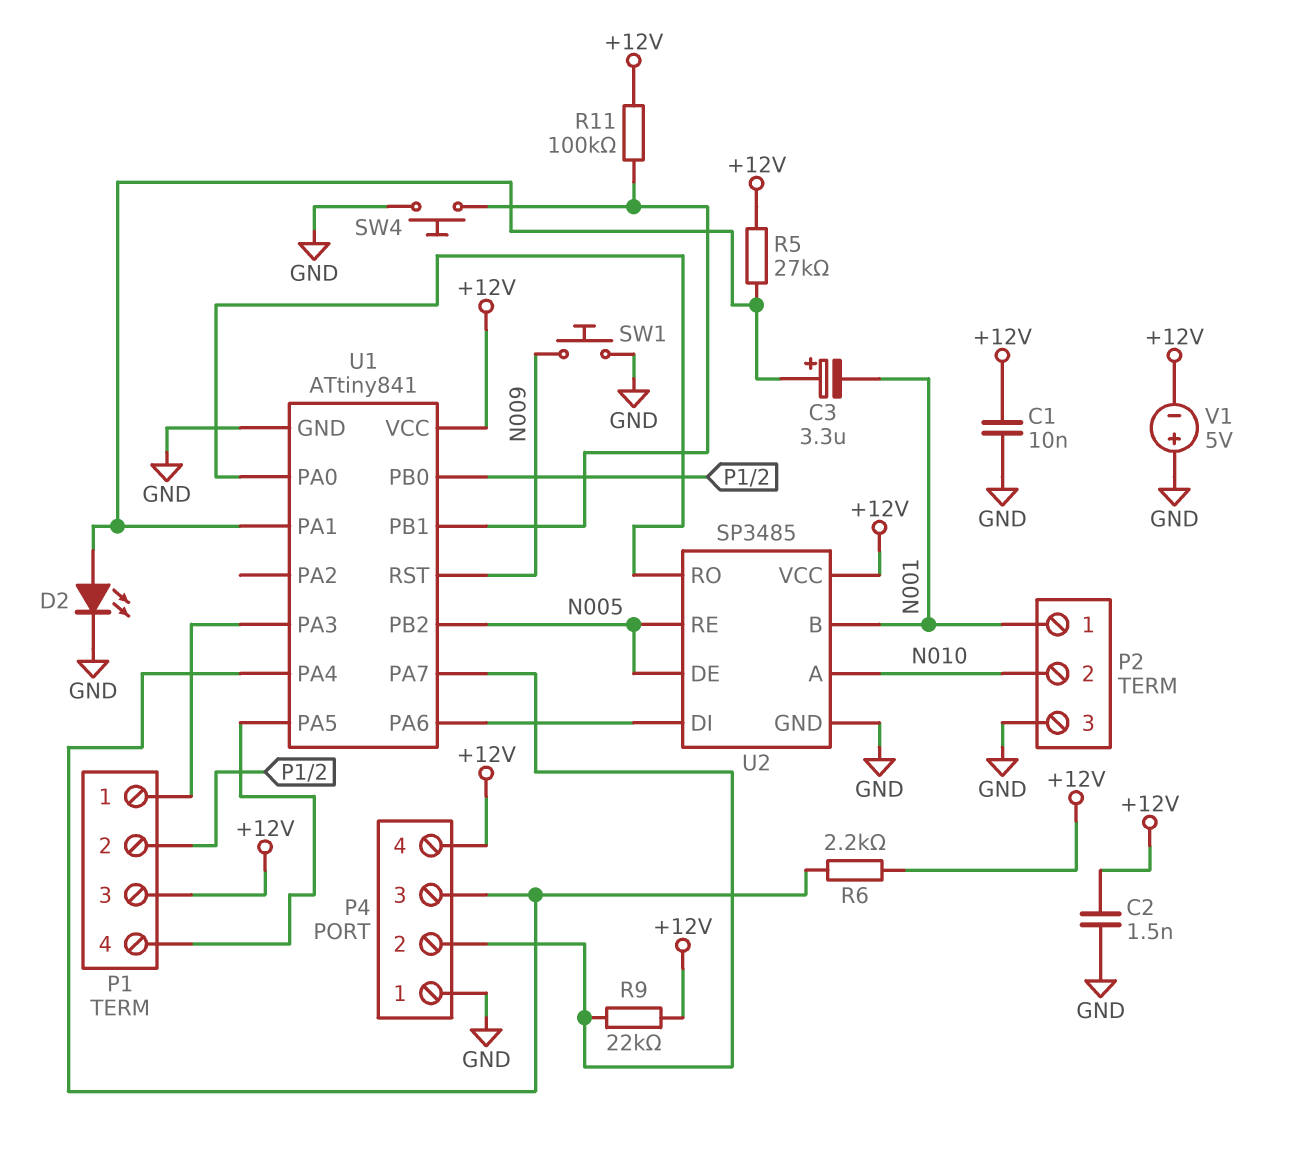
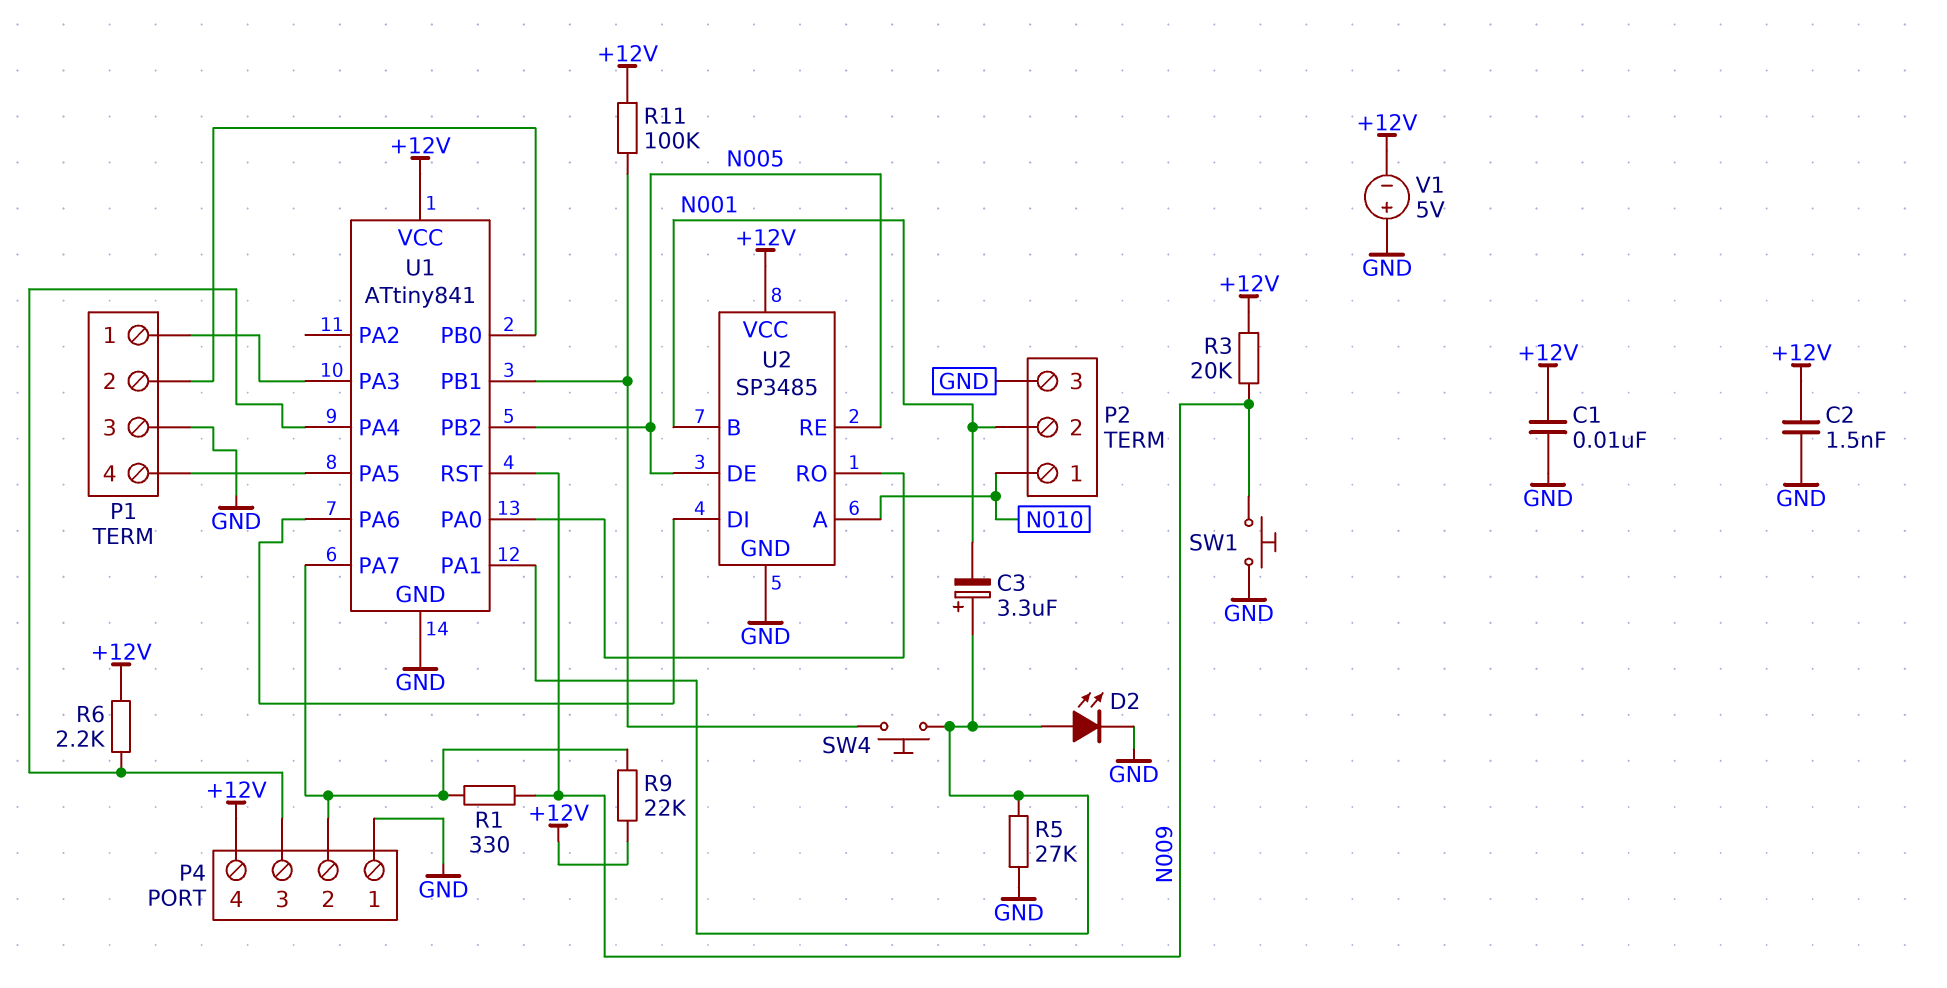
P1 pin 3: +12V -> GND
P2 pin 1: N001 -> N010
P2 pin 2: N010 -> N001
R1: none -> 330 (N009, P4/2)
R3: none -> 20k (+12V, N009)
R5: 27k (+12V, U1/PA1) -> 27k (GND, U1/PA1)
SW4: button (GND, U1/PB1) -> button (U1/PA1, U1/PB1)

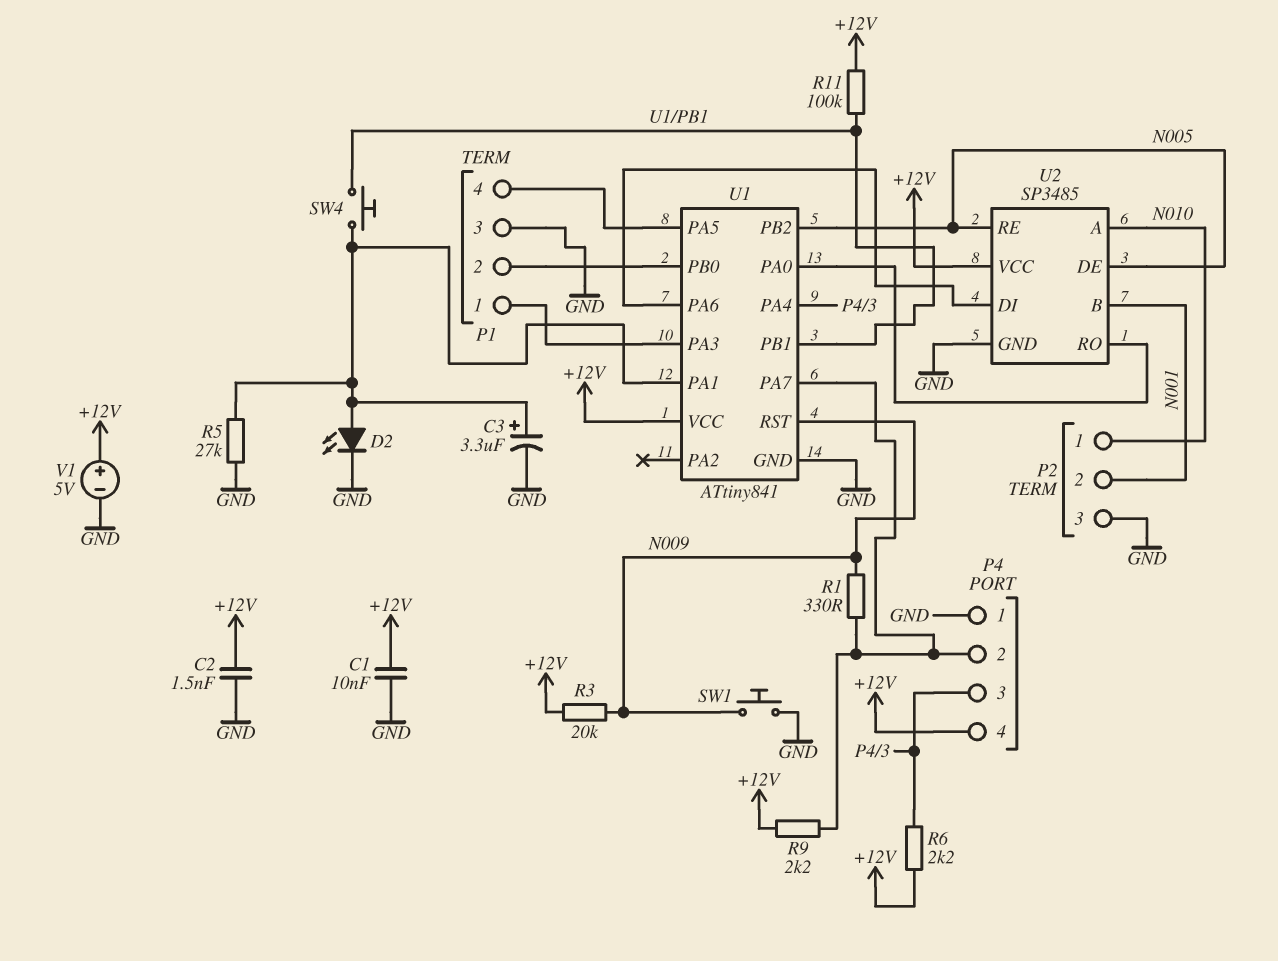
C3: 3.3uF (plus U1/PA1, minus N001) -> 3.3uF (plus U1/PA1, minus GND)
R9: 22k (+12V, P4/2) -> 2.2k (+12V, P4/2)
V1: 5V (plus GND, minus +12V) -> 5V (plus +12V, minus GND)

